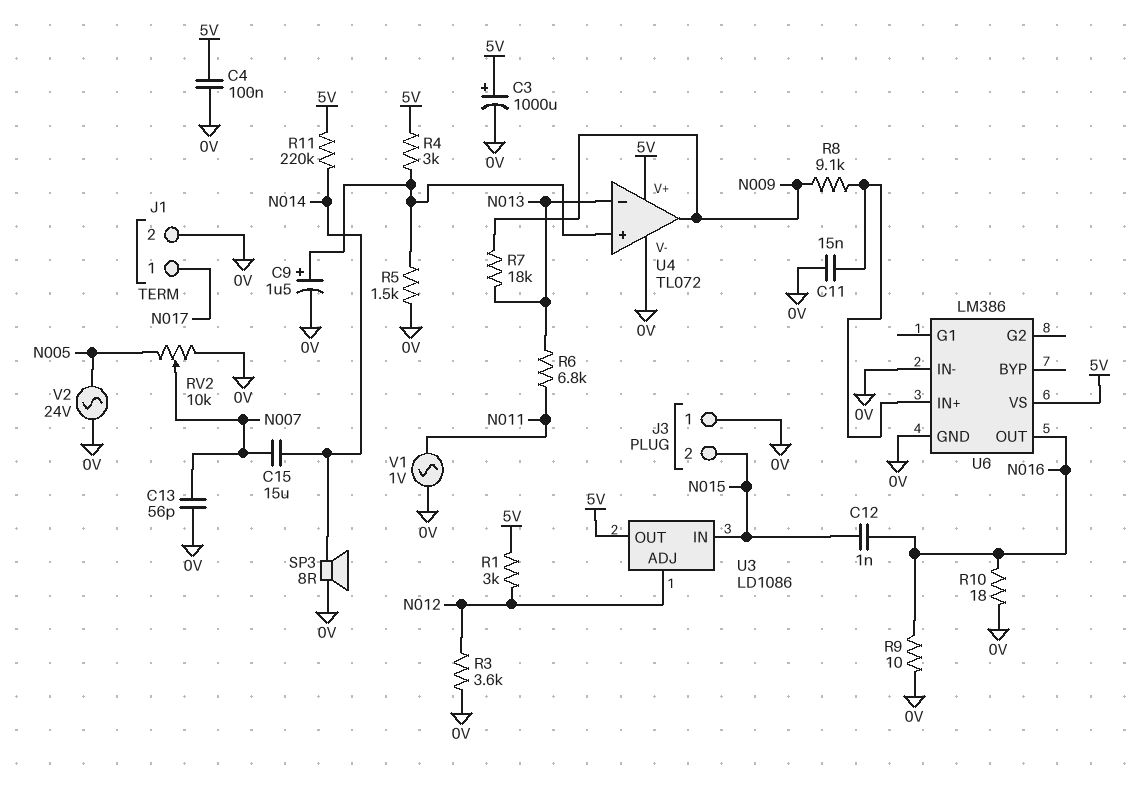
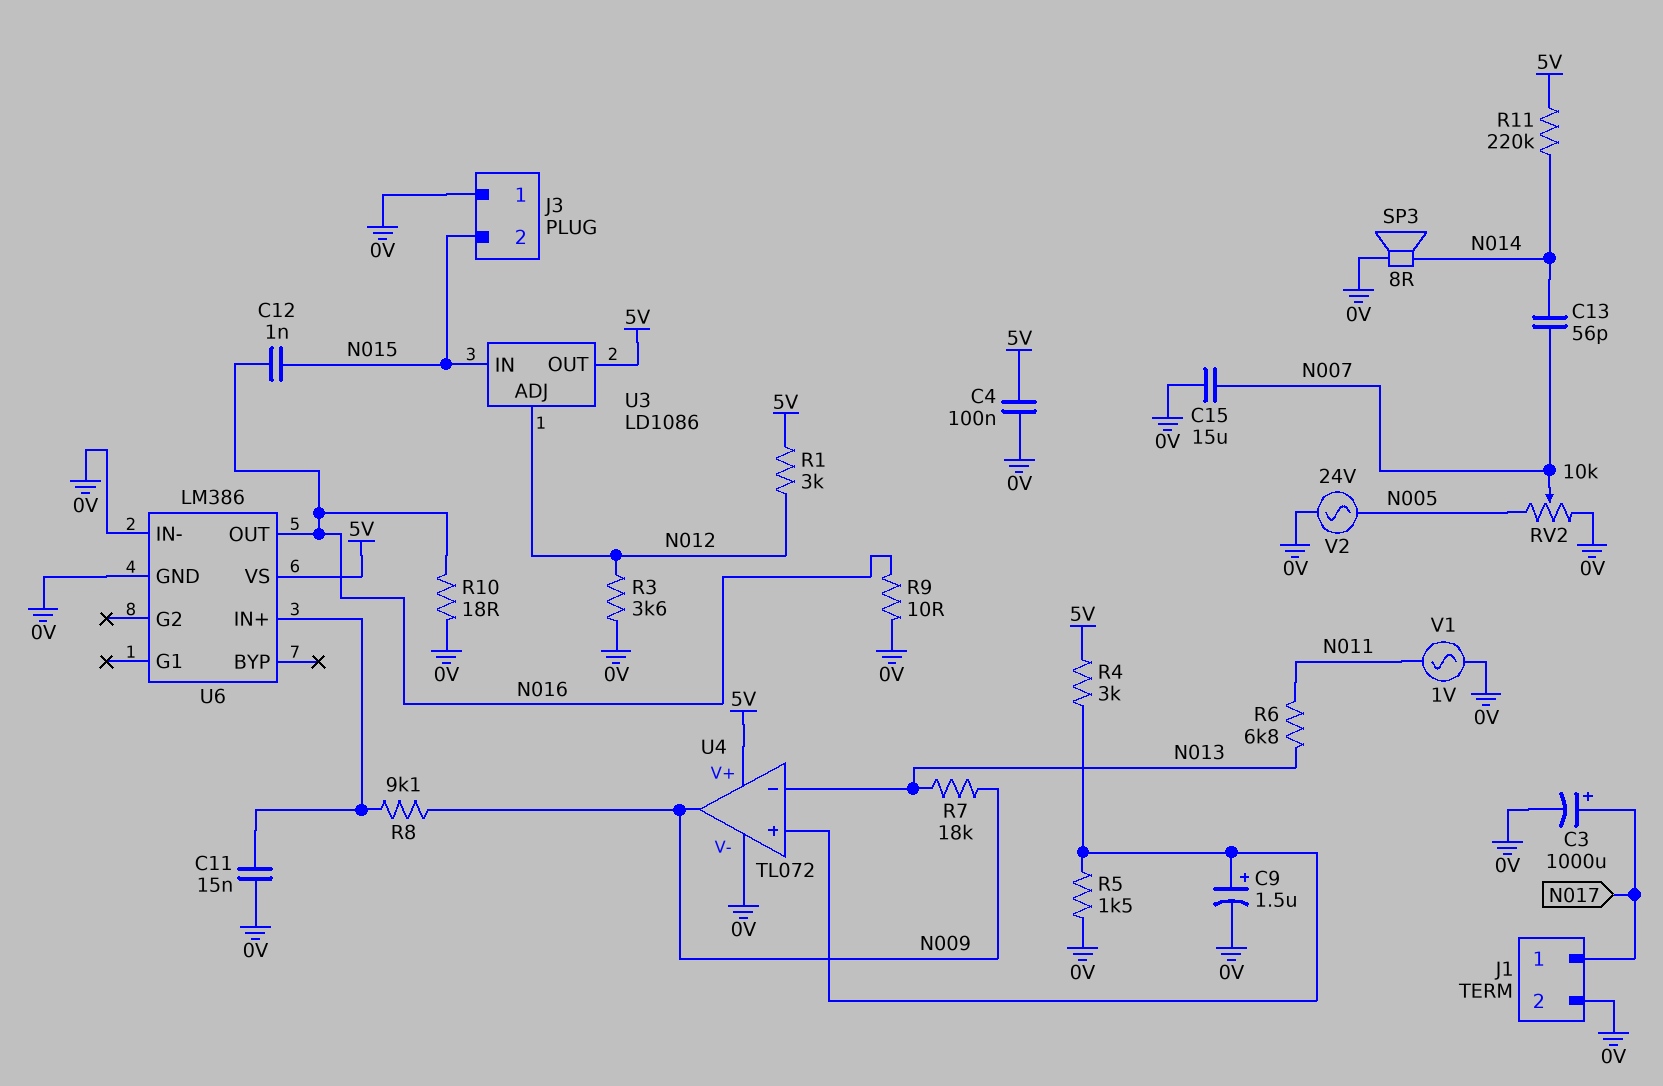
C3: 1000uF (plus 5V, minus 0V) -> 1000uF (plus N017, minus 0V)
C13: 56pF (0V, N007) -> 56pF (N007, N014)
C15: 15uF (N007, N014) -> 15uF (0V, N007)

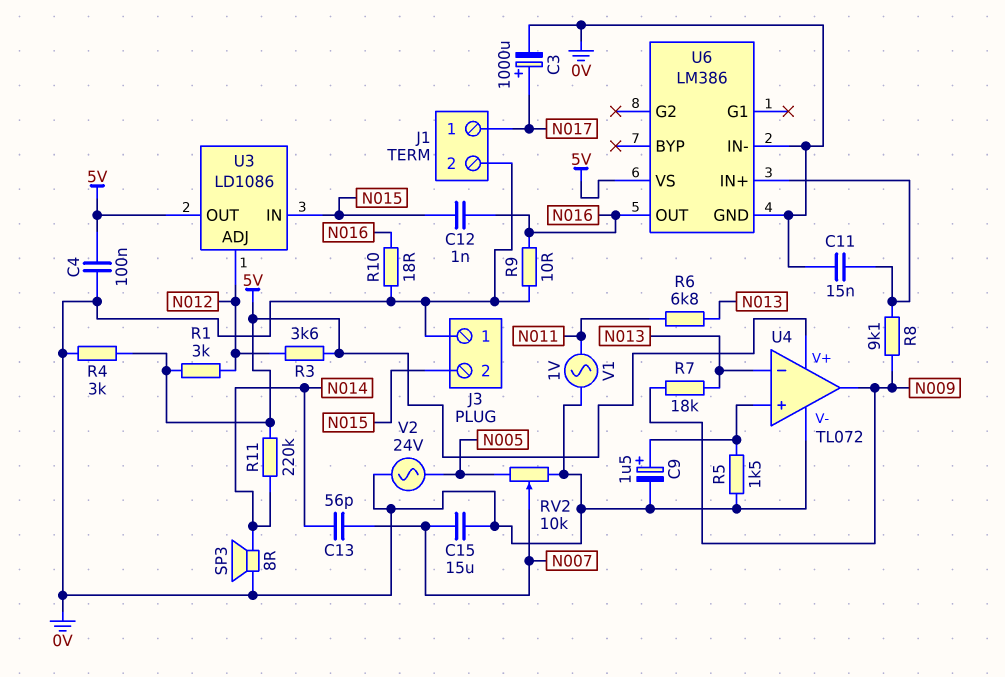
R3: 3.6k (0V, N012) -> 3.6k (5V, N012)
R4: 3k (5V, U4/in+) -> 3k (0V, 5V)

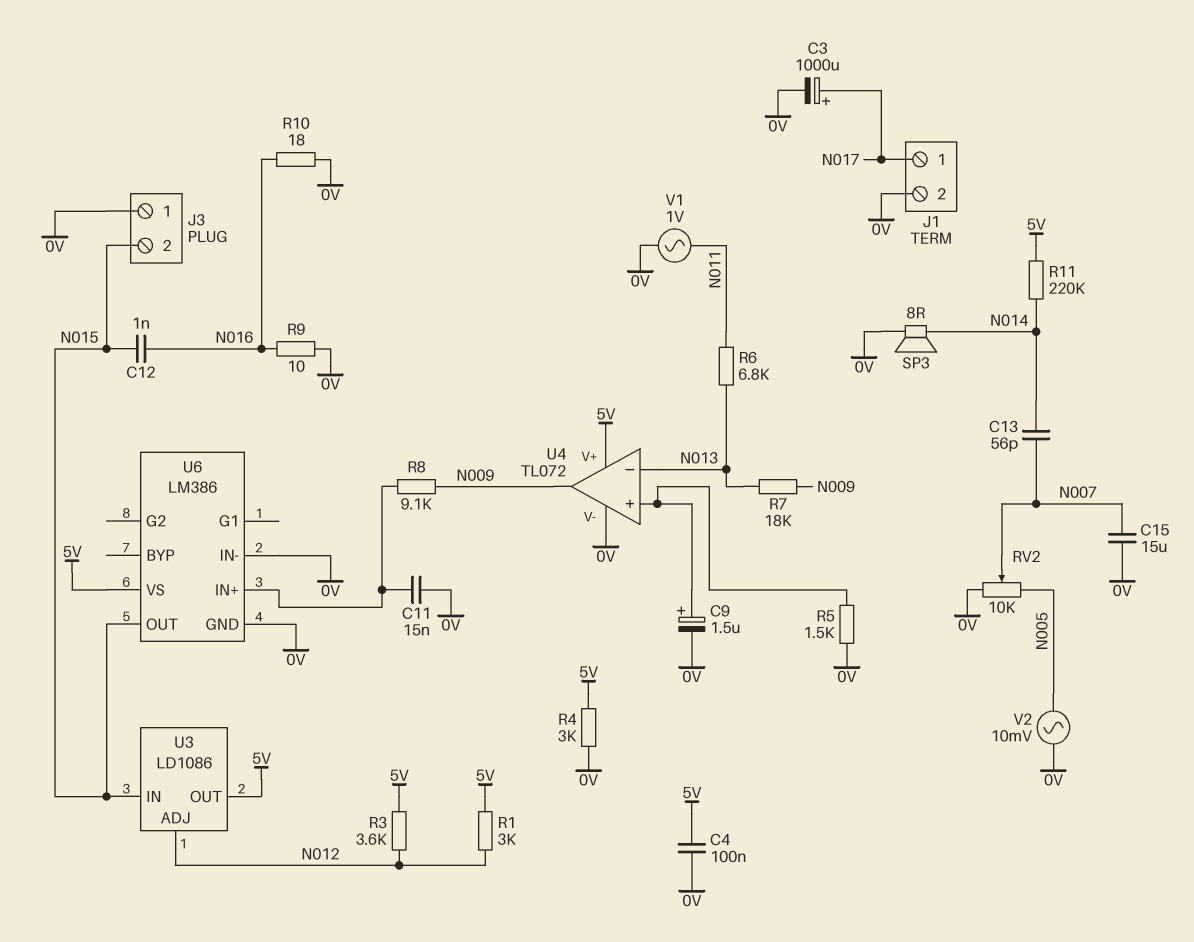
U6 pin OUT: N016 -> N015
V2: AC 24V (0V, N005) -> AC 10mV (0V, N005)

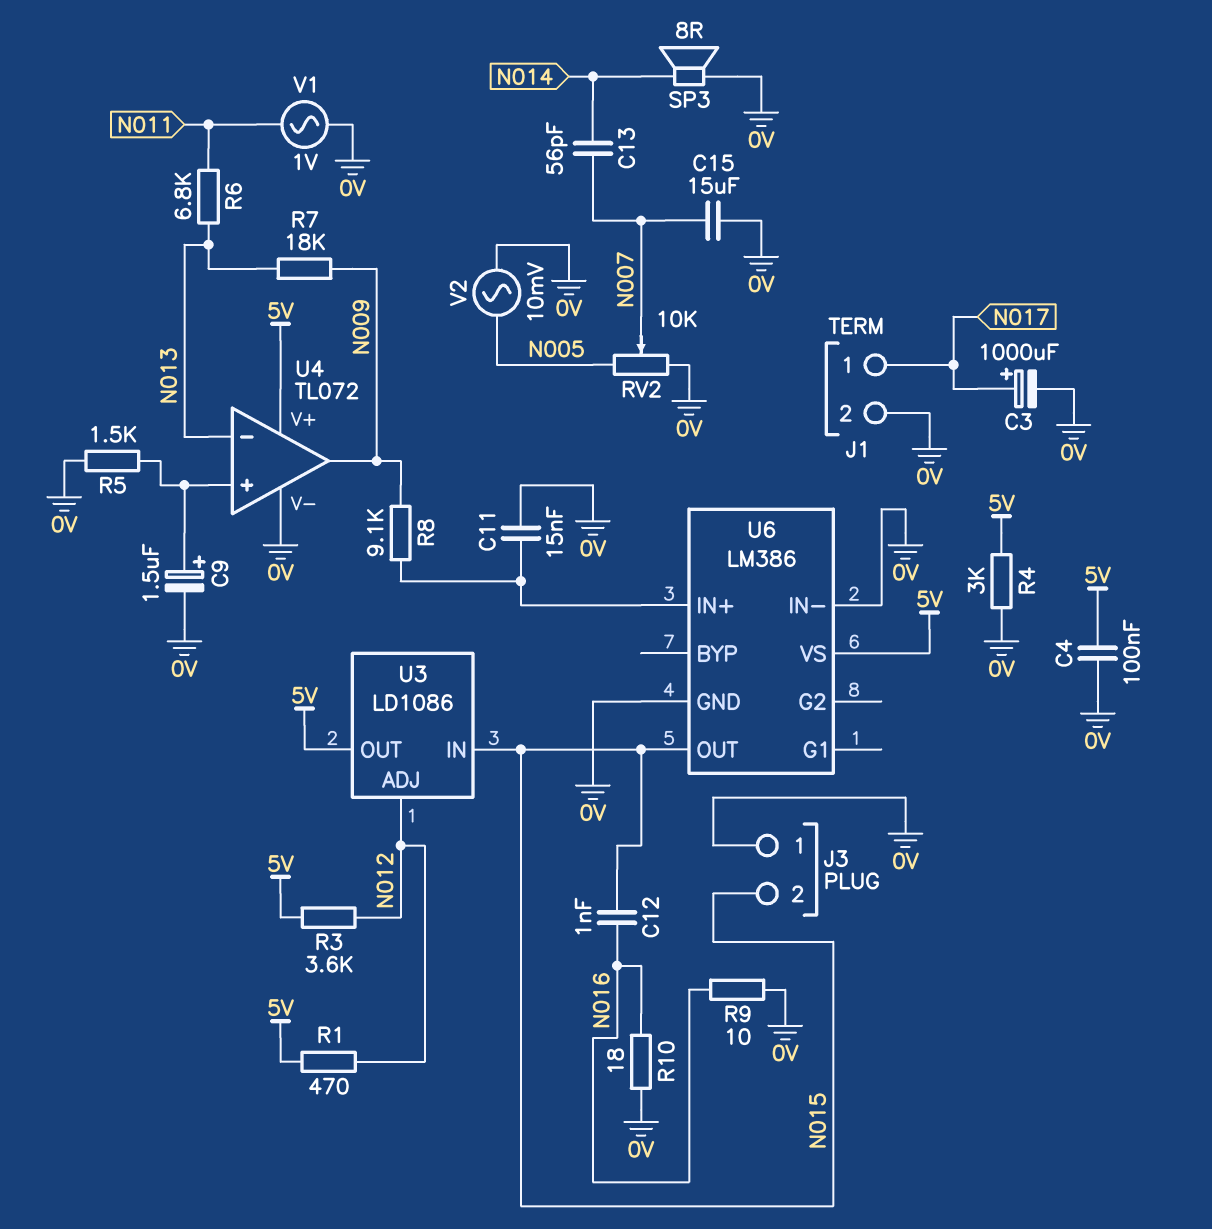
R1: 3k (5V, N012) -> 470 (5V, N012)
R11: 220k (5V, N014) -> none

